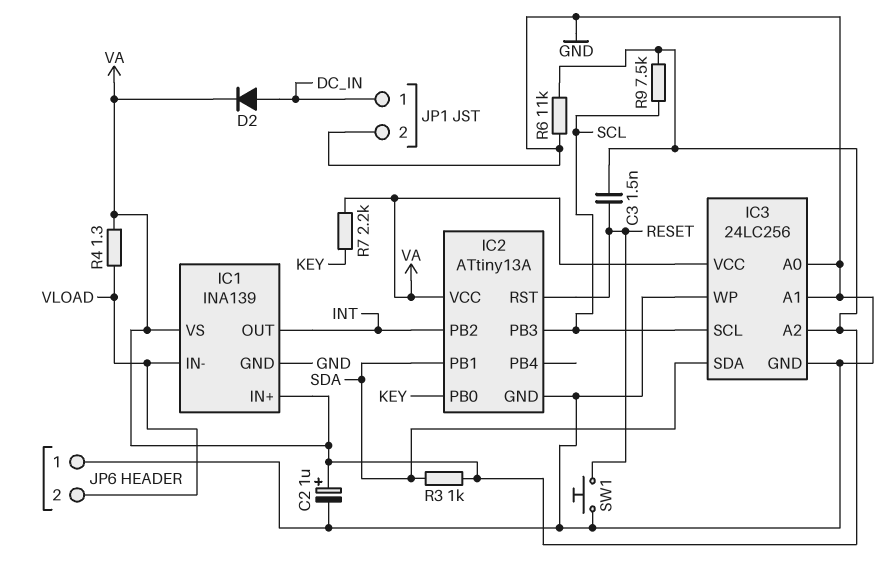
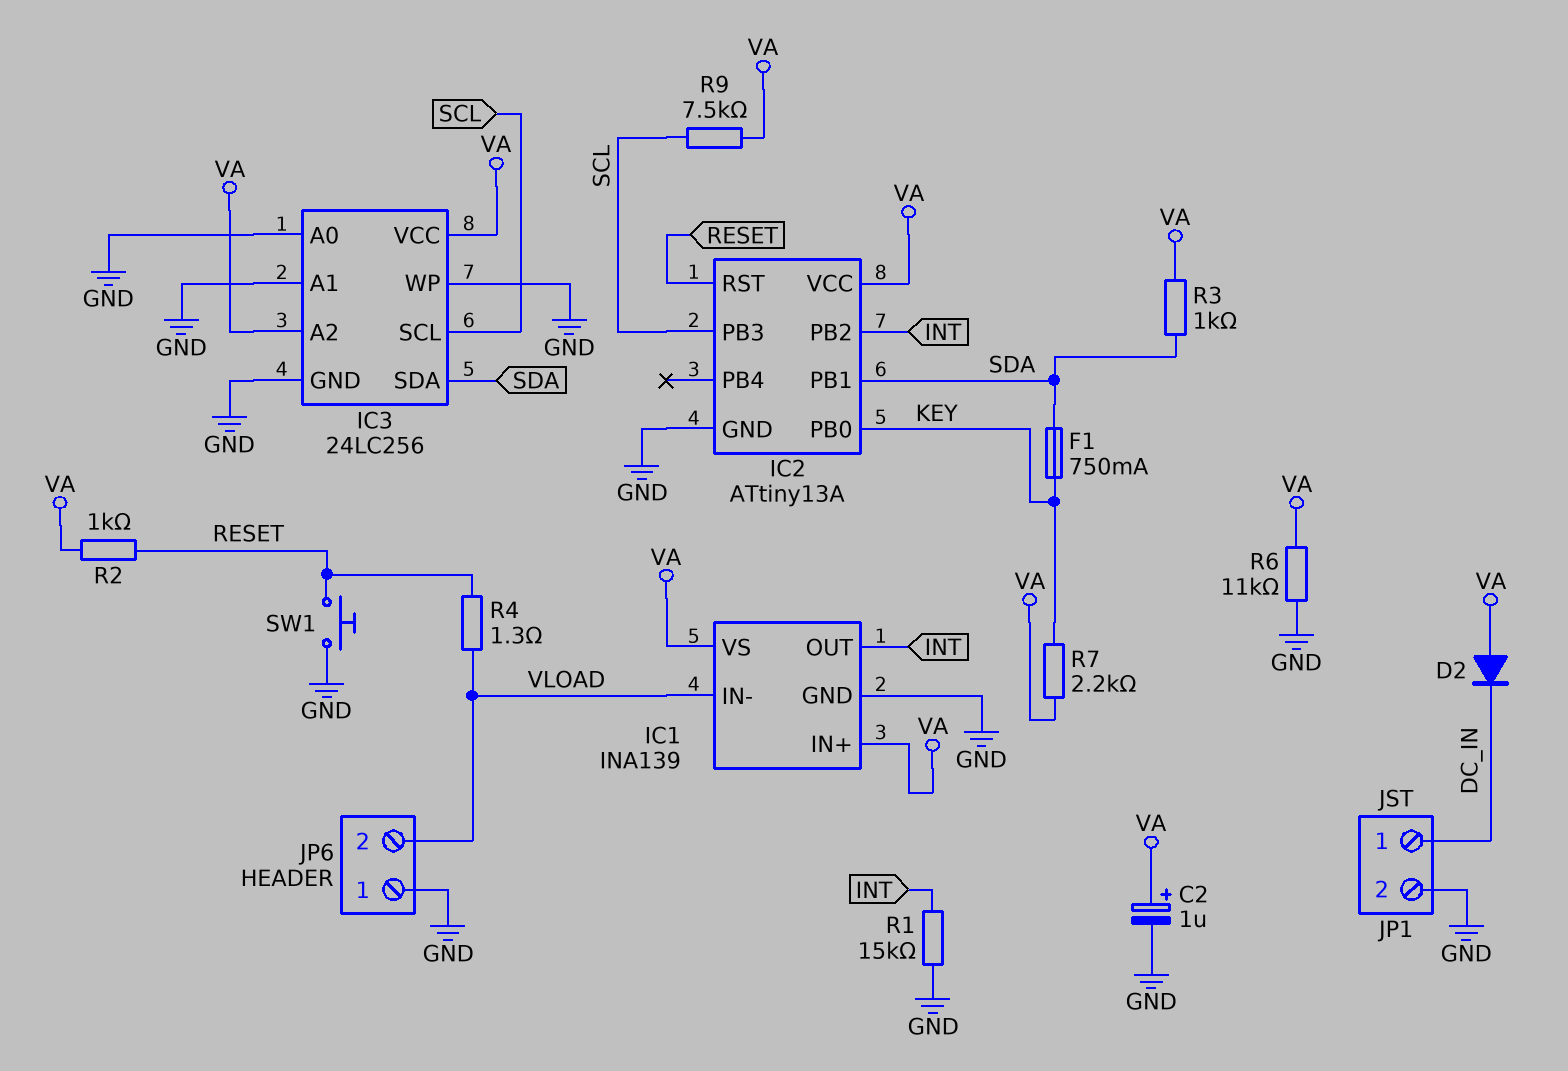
C3: 1.5nF (RESET, VA) -> none
D2: diode (A DC_IN, K VA) -> diode (A VA, K DC_IN)
F1: none -> 750mA (KEY, SDA)
R1: none -> 15k (GND, INT)
R2: none -> 1k (RESET, VA)
R4: 1.3 (VA, VLOAD) -> 1.3 (RESET, VLOAD)

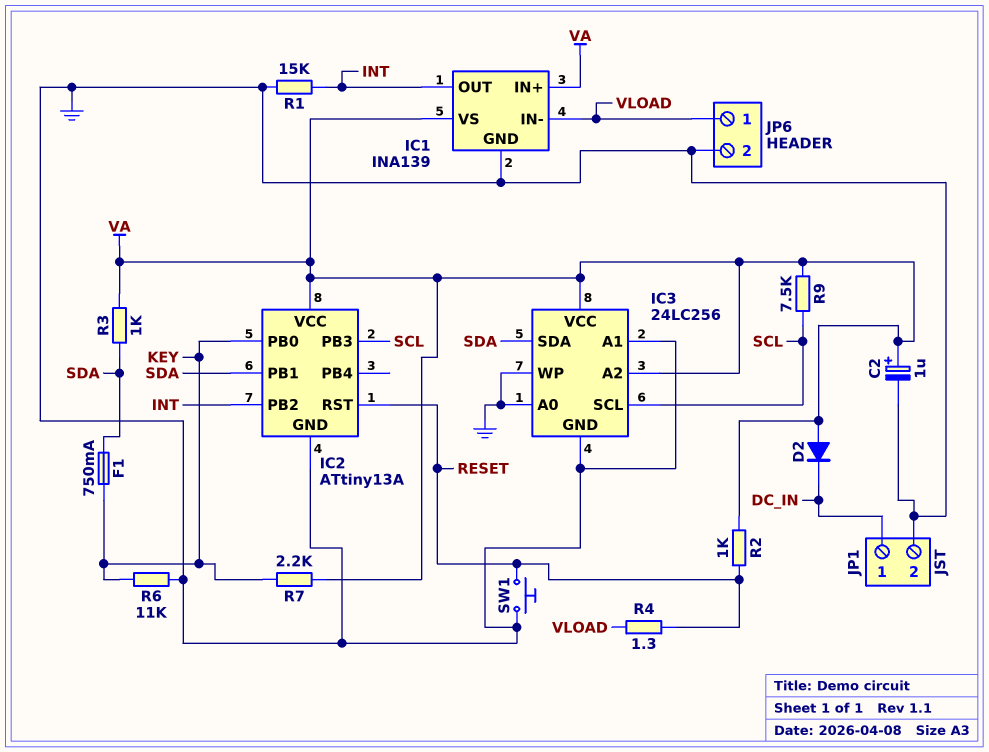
JP6 pin 1: GND -> VLOAD
JP6 pin 2: VLOAD -> GND
R6: 11k (GND, VA) -> 11k (GND, KEY)

